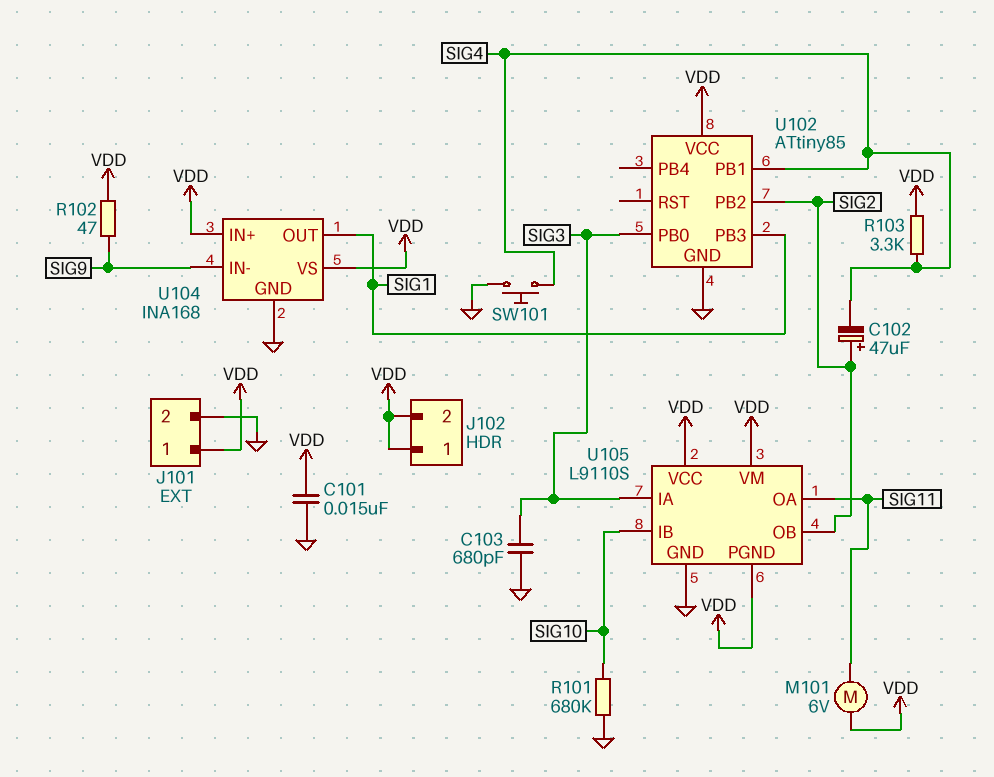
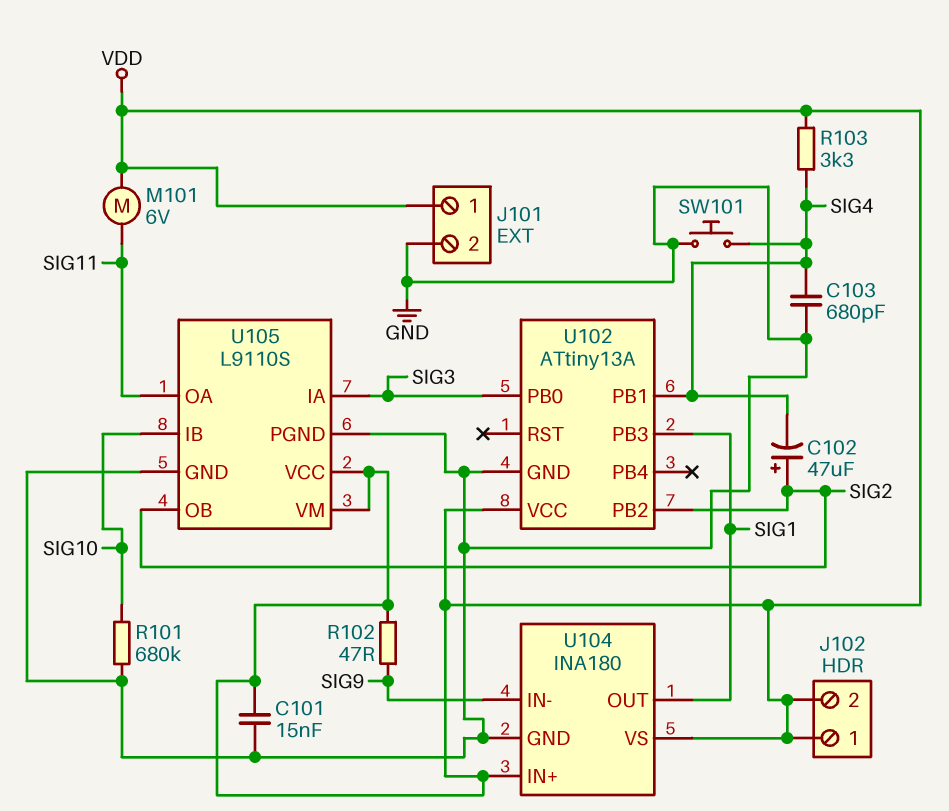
C103: 680pF (GND, SIG3) -> 680pF (GND, SIG4)
U102: ATtiny85 -> ATtiny13A
U104: INA168 -> INA180
U105 pin PGND: VDD -> GND

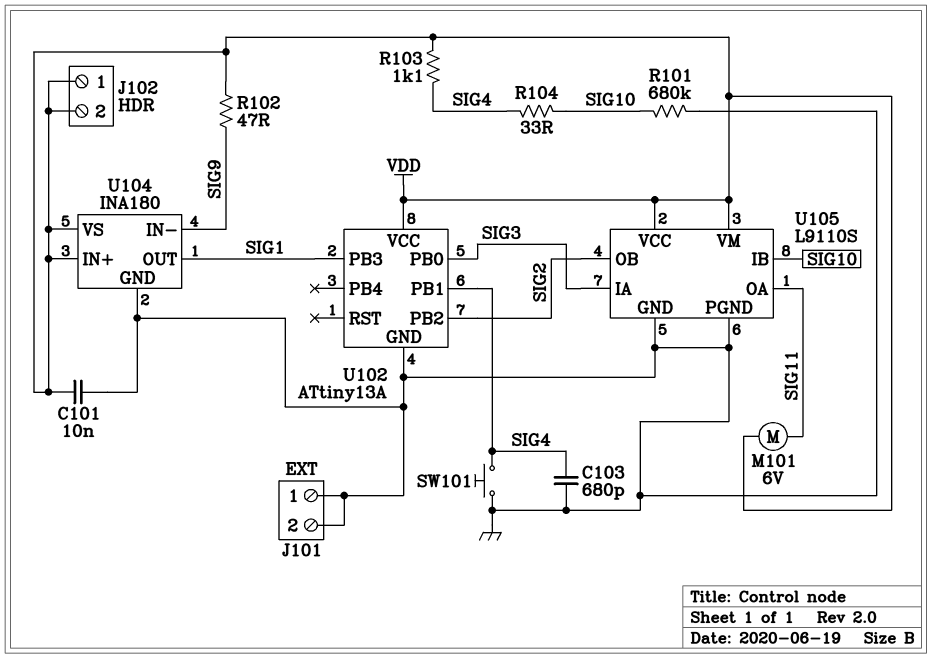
C101: 15nF (GND, VDD) -> 10nF (GND, VDD)
C102: 47uF (plus SIG2, minus SIG4) -> none
J101 pin 1: VDD -> GND
R103: 3.3k (SIG4, VDD) -> 1.1k (SIG4, VDD)
R104: none -> 33 (SIG4, SIG10)

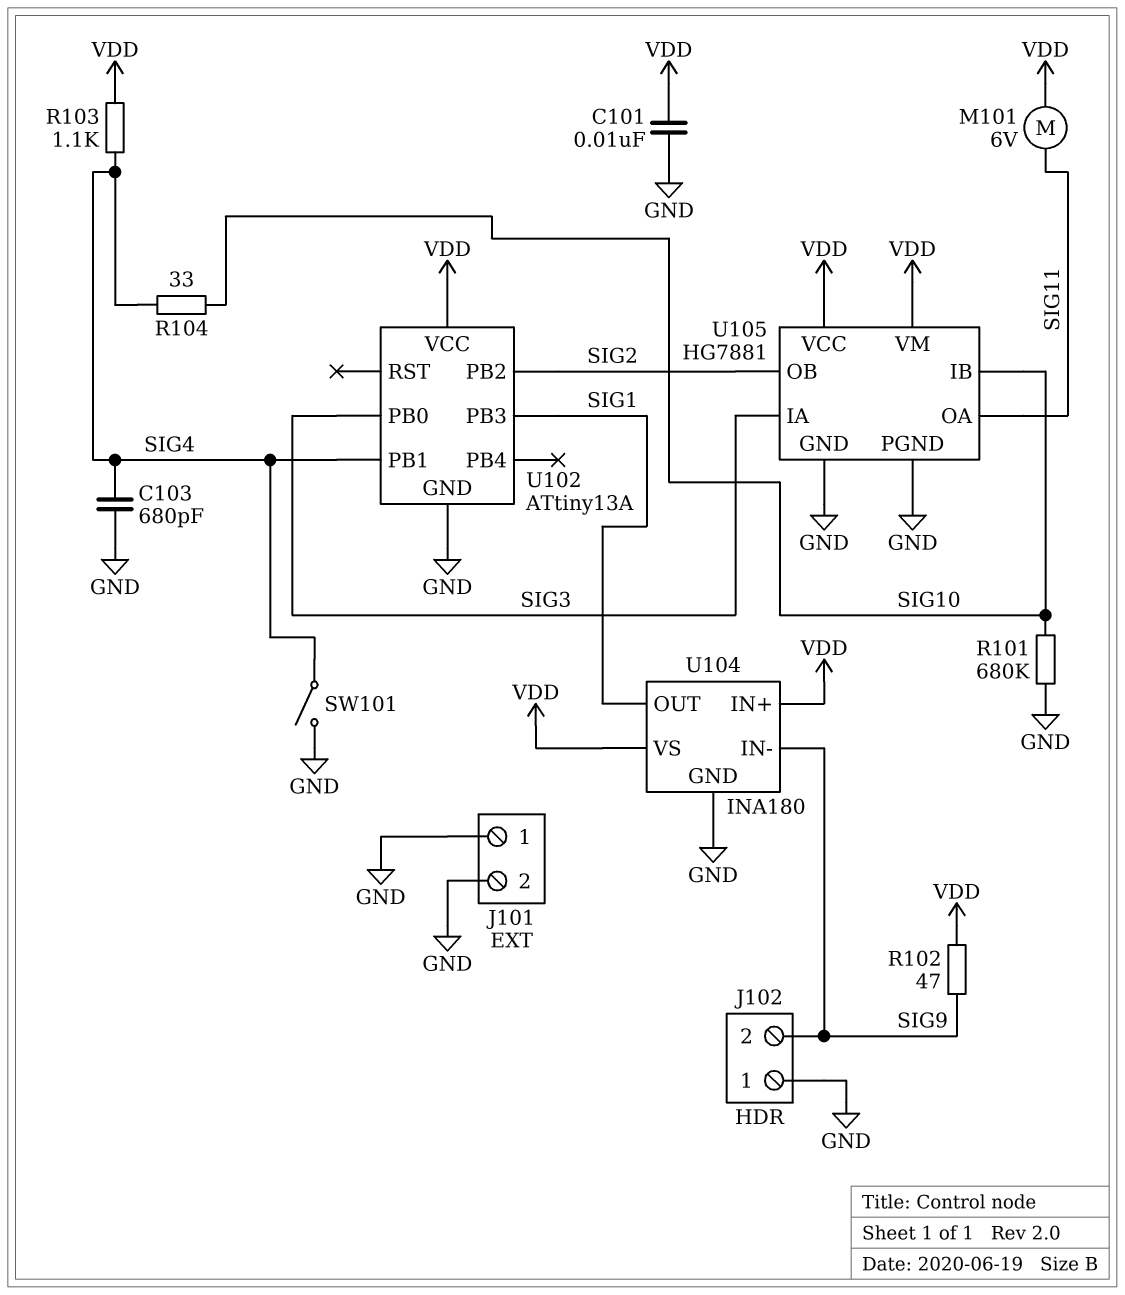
J102 pin 1: VDD -> GND
J102 pin 2: VDD -> SIG9
SW101: button (GND, SIG4) -> switch (GND, SIG4)
U105: L9110S -> HG7881

